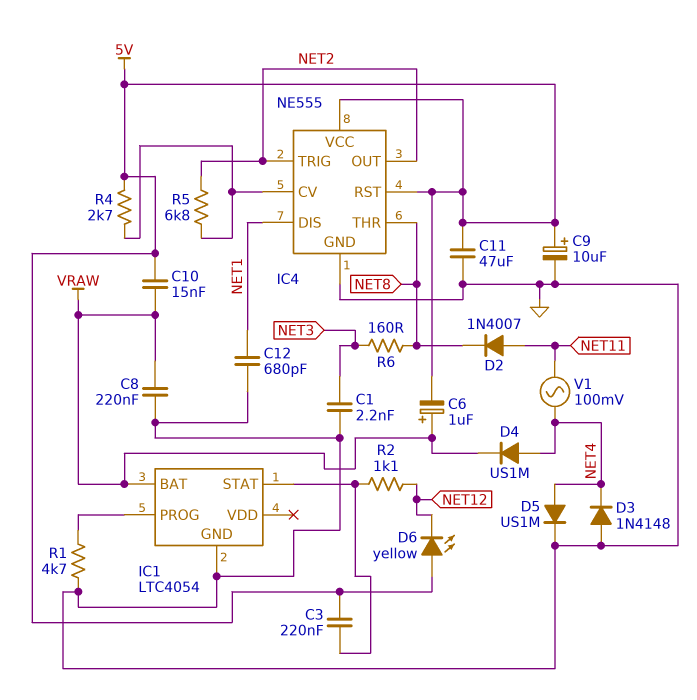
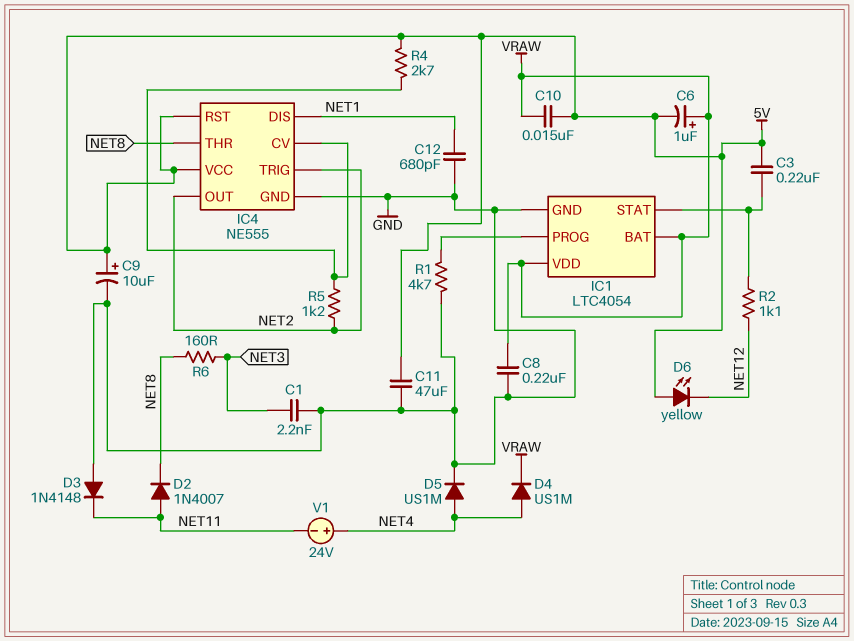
D3: diode 1N4148 (A GND, K NET4) -> diode 1N4148 (A GND, K NET11)
IC1 pin VDD: none -> VRAW
R5: 6.8k (IC4/CV, NET2) -> 1.2k (IC4/CV, NET2)
V1: AC 100mV (NET4, NET11) -> 24V (plus NET4, minus NET11)

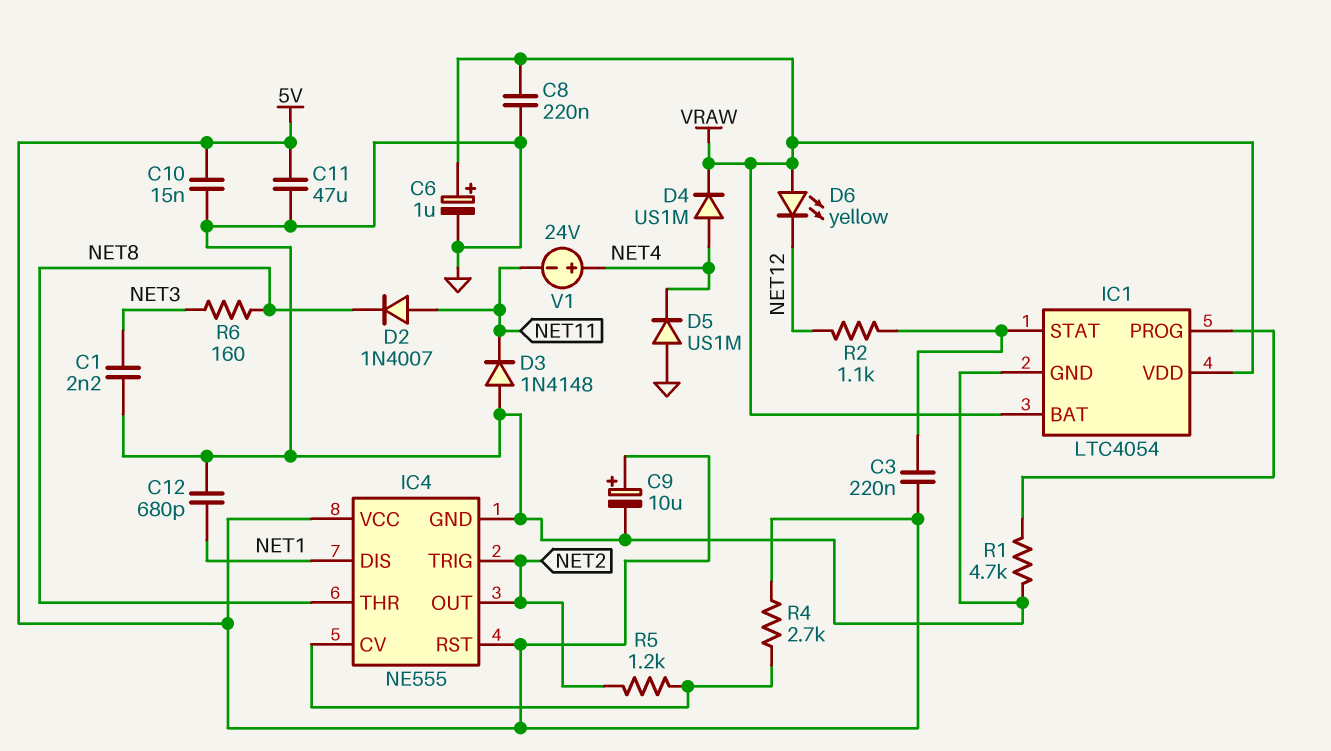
C6: 1uF (plus VRAW, minus 5V) -> 1uF (plus VRAW, minus GND)
C10: 15nF (5V, VRAW) -> 15nF (5V, GND)
D5: diode US1M (A NET4, K GND) -> diode US1M (A GND, K NET4)
D6: LED yellow (A 5V, K NET12) -> LED yellow (A VRAW, K NET12)

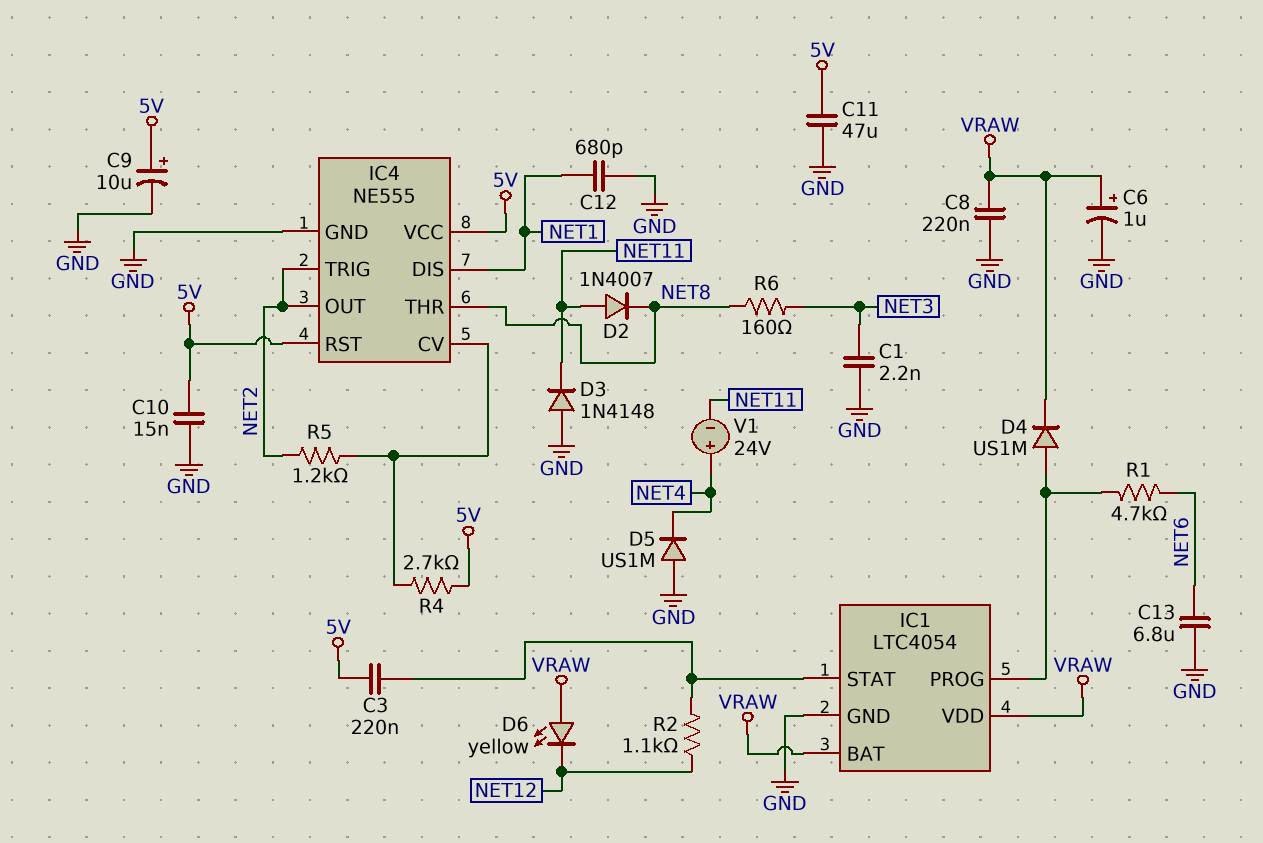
C13: none -> 6.8uF (GND, NET6)
D4: diode US1M (A NET4, K VRAW) -> diode US1M (A IC1/PROG, K VRAW)
R1: 4.7k (GND, IC1/PROG) -> 4.7k (IC1/PROG, NET6)

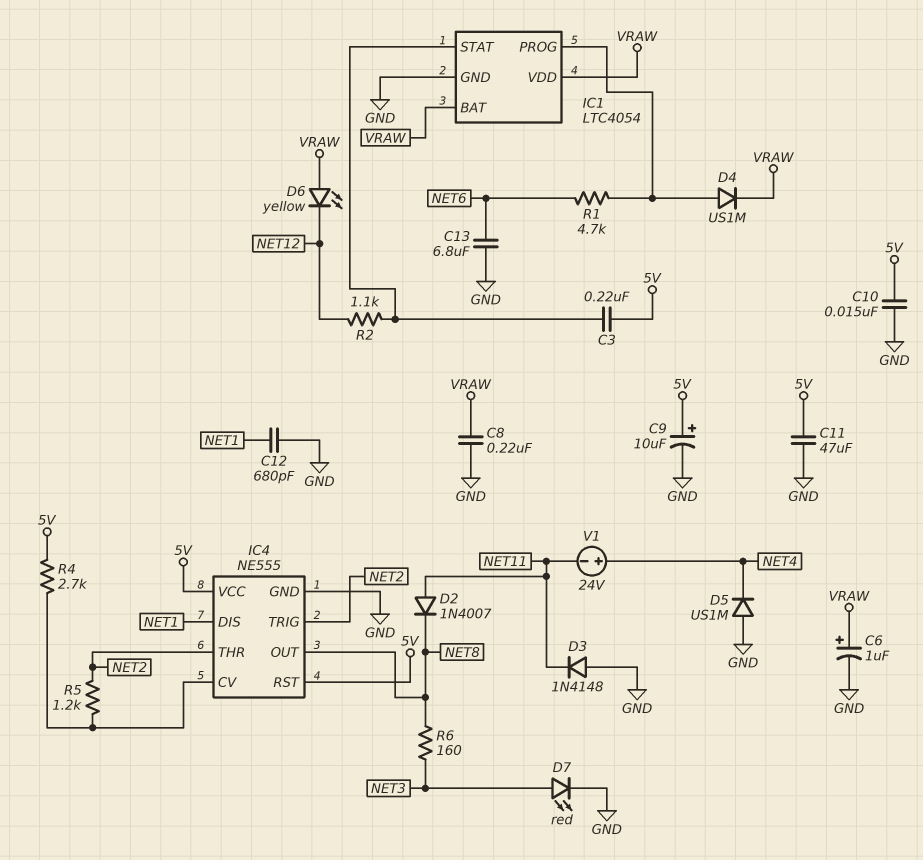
C1: 2.2nF (GND, NET3) -> none
D7: none -> LED red (A NET3, K GND)
IC4 pin OUT: NET2 -> NET8
IC4 pin THR: NET8 -> NET2

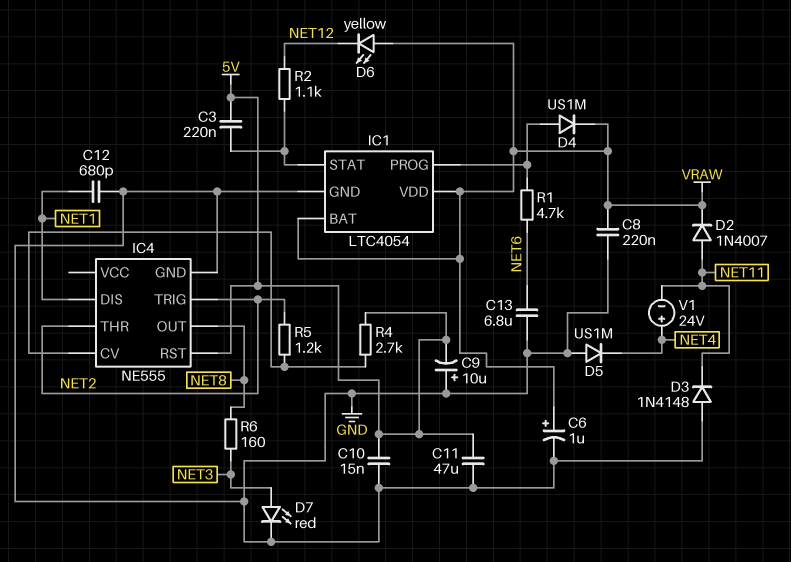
C9: 10uF (plus 5V, minus GND) -> 10uF (plus GND, minus 5V)
D2: diode 1N4007 (A NET11, K NET8) -> diode 1N4007 (A NET11, K VRAW)
IC4 pin VCC: 5V -> none

